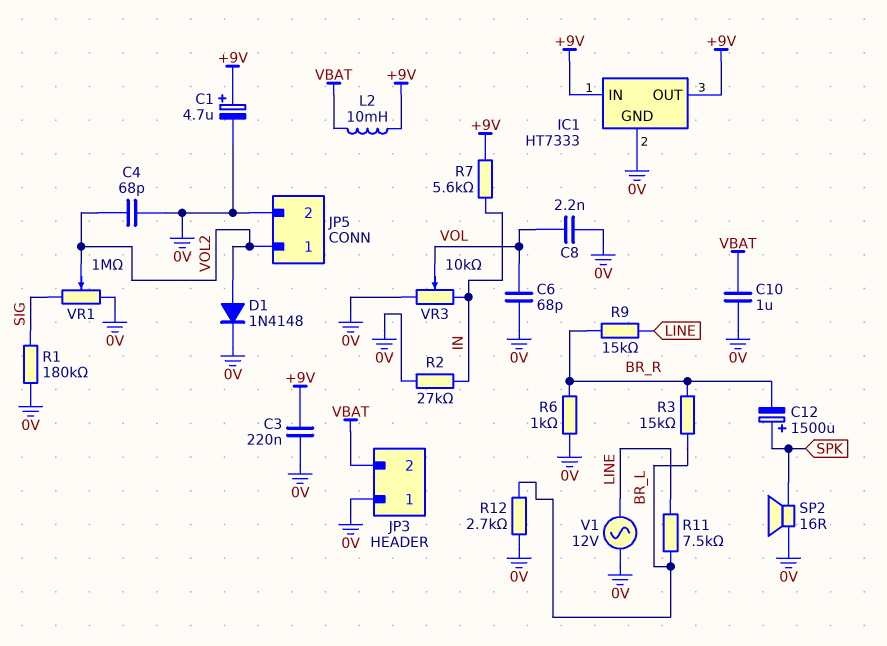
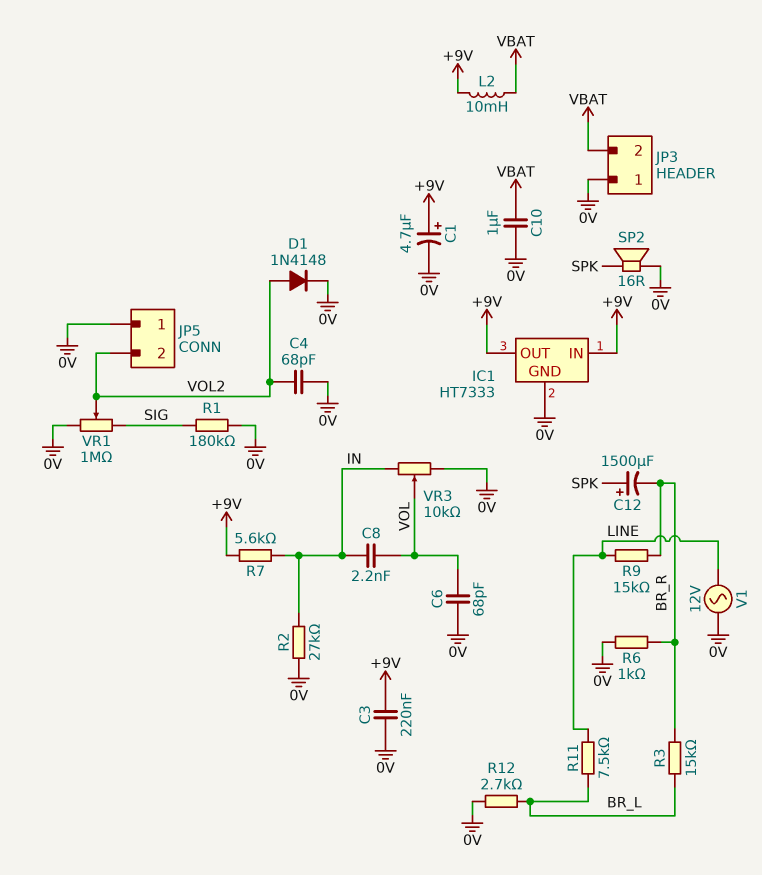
C8: 2.2nF (0V, VOL) -> 2.2nF (IN, VOL)
JP5 pin 1: VOL2 -> 0V
JP5 pin 2: 0V -> VOL2

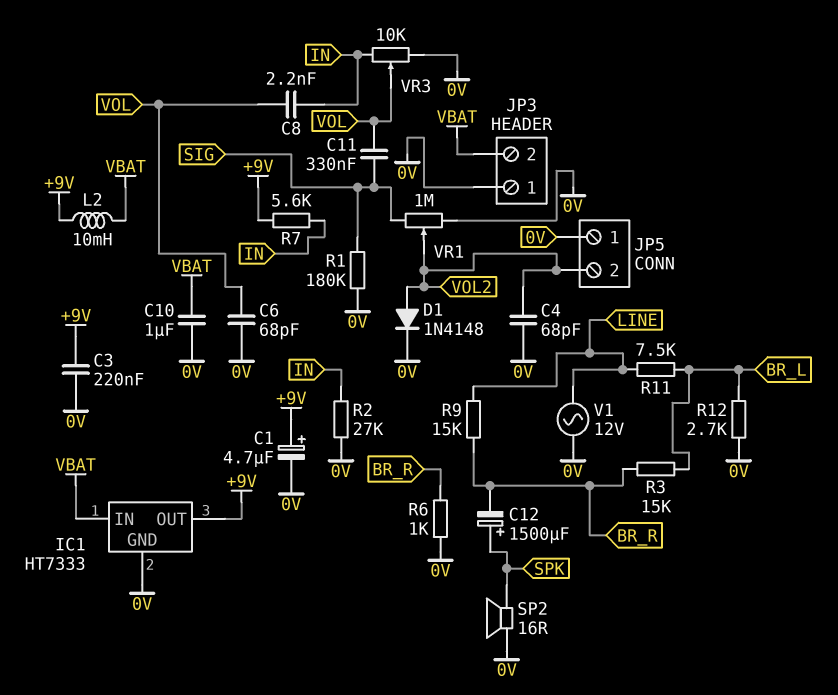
C11: none -> 330nF (SIG, VOL)
IC1 pin IN: +9V -> VBAT

